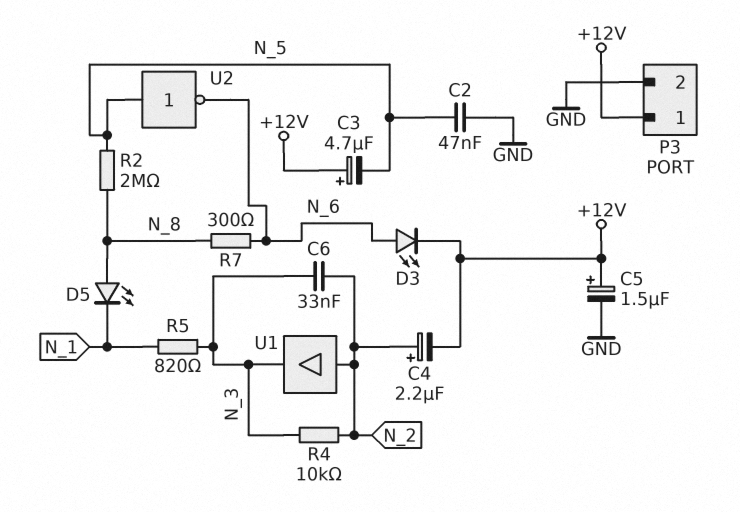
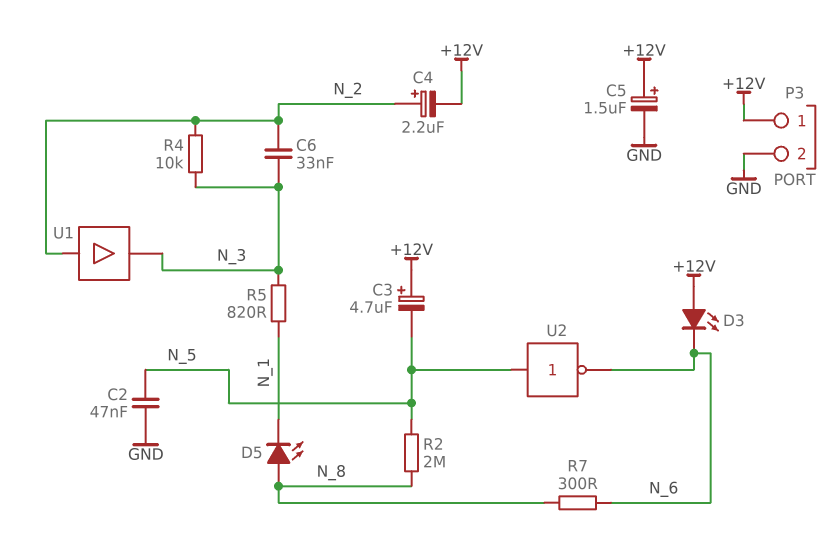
D3: LED (A N_6, K +12V) -> LED (A +12V, K N_6)

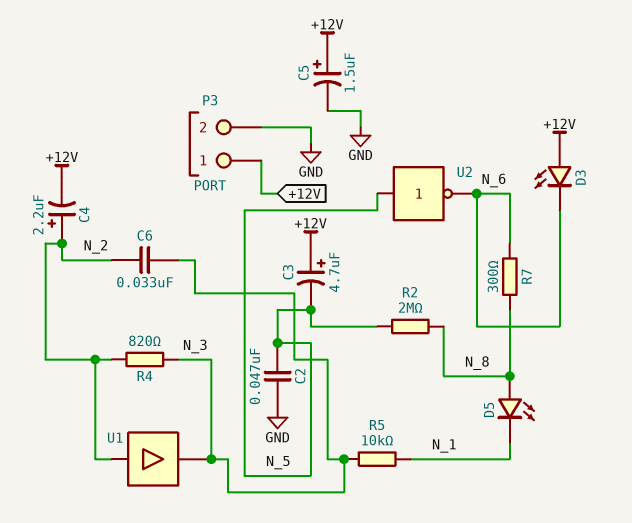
R4: 10k (N_2, N_3) -> 820 (N_2, N_3)
R5: 820 (N_1, N_3) -> 10k (N_1, N_3)

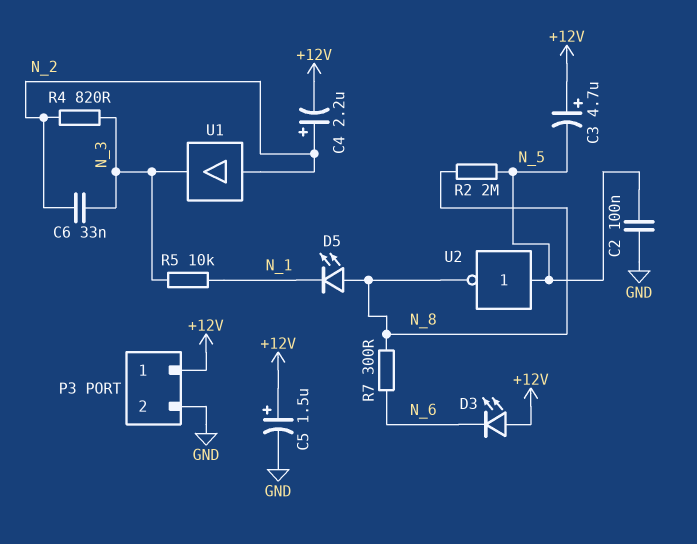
C2: 47nF (GND, N_5) -> 100nF (GND, N_5)
U2: NOT (in N_5, out N_6) -> NOT (in N_5, out N_8)

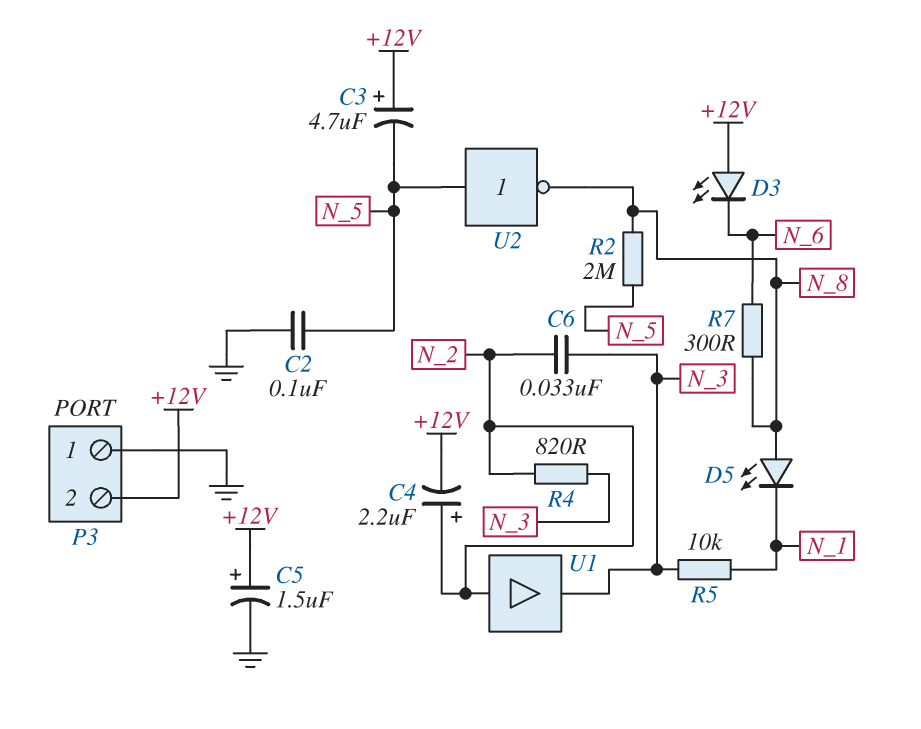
P3 pin 1: +12V -> GND
P3 pin 2: GND -> +12V

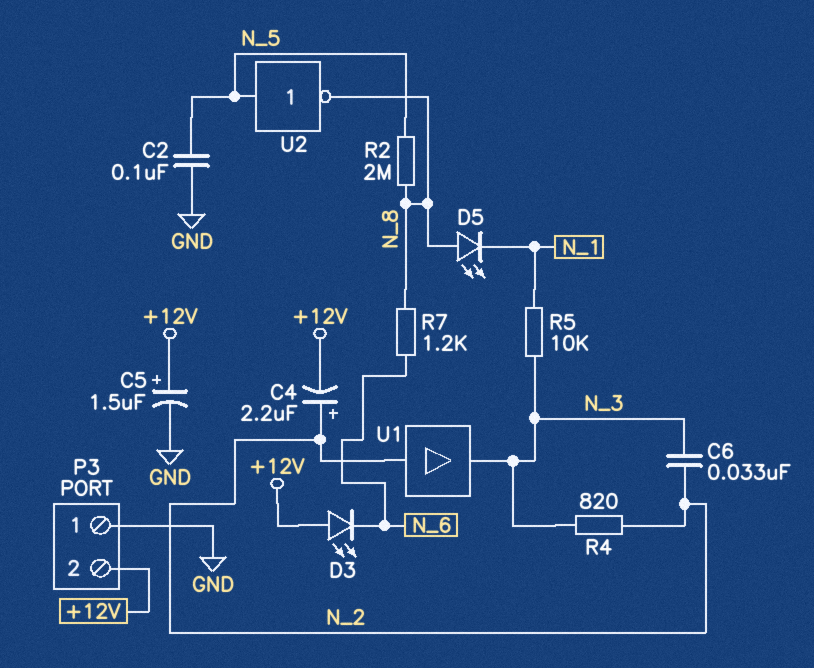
C3: 4.7uF (plus +12V, minus N_5) -> none
R7: 300 (N_6, N_8) -> 1.2k (N_6, N_8)

